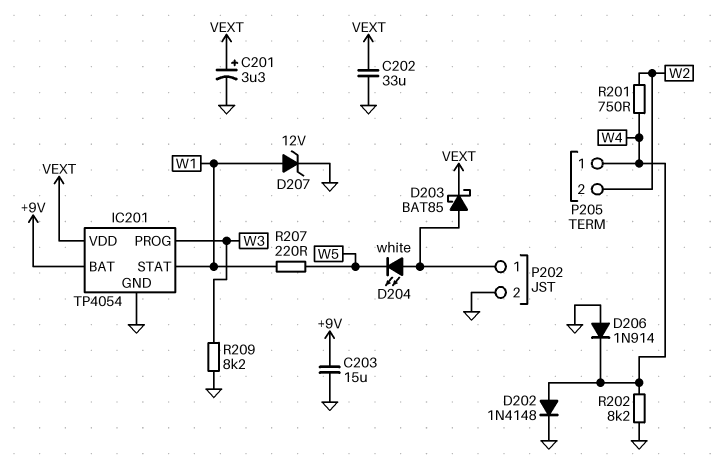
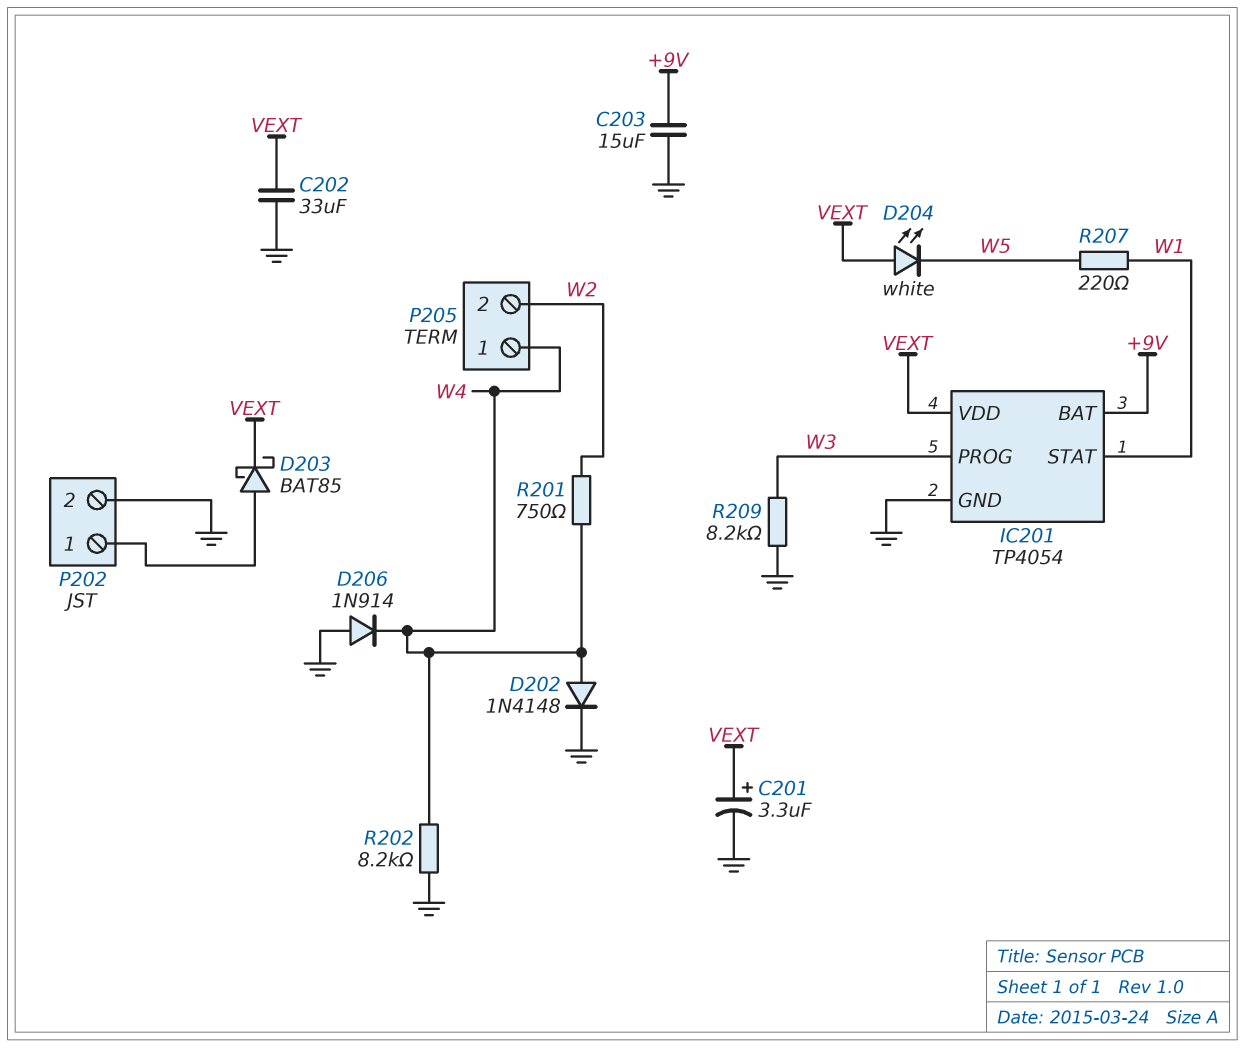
D204: LED white (A P202/1, K W5) -> LED white (A VEXT, K W5)
D207: zener 12V (A W1, K GND) -> none

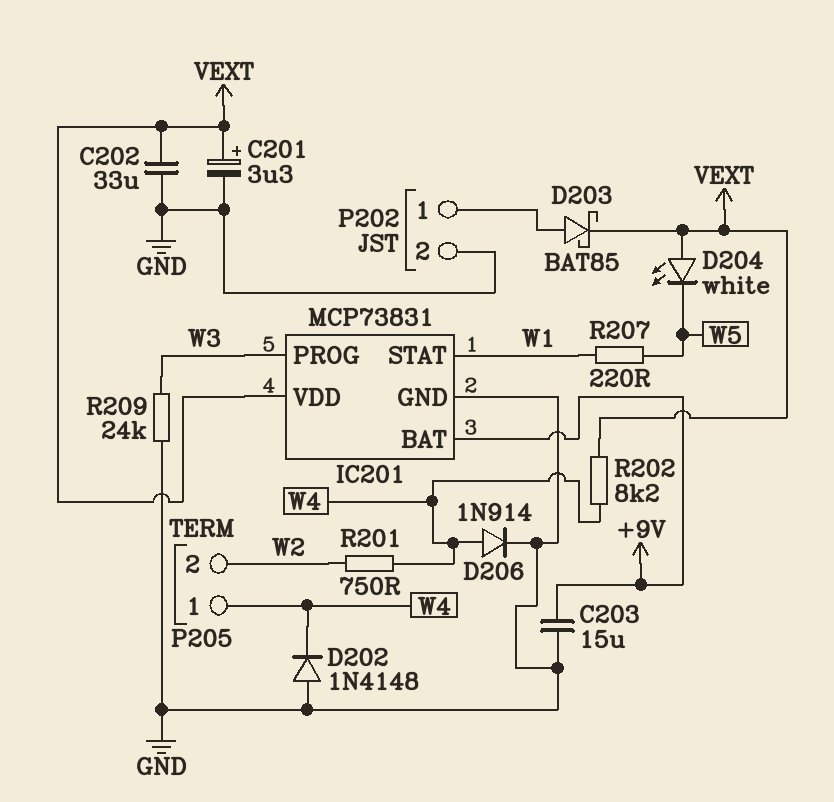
D202: diode 1N4148 (A W4, K GND) -> diode 1N4148 (A GND, K W4)
D206: diode 1N914 (A GND, K W4) -> diode 1N914 (A W4, K GND)
IC201: TP4054 -> MCP73831
R202: 8.2k (GND, W4) -> 8.2k (VEXT, W4)
R209: 8.2k (GND, W3) -> 24k (GND, W3)

